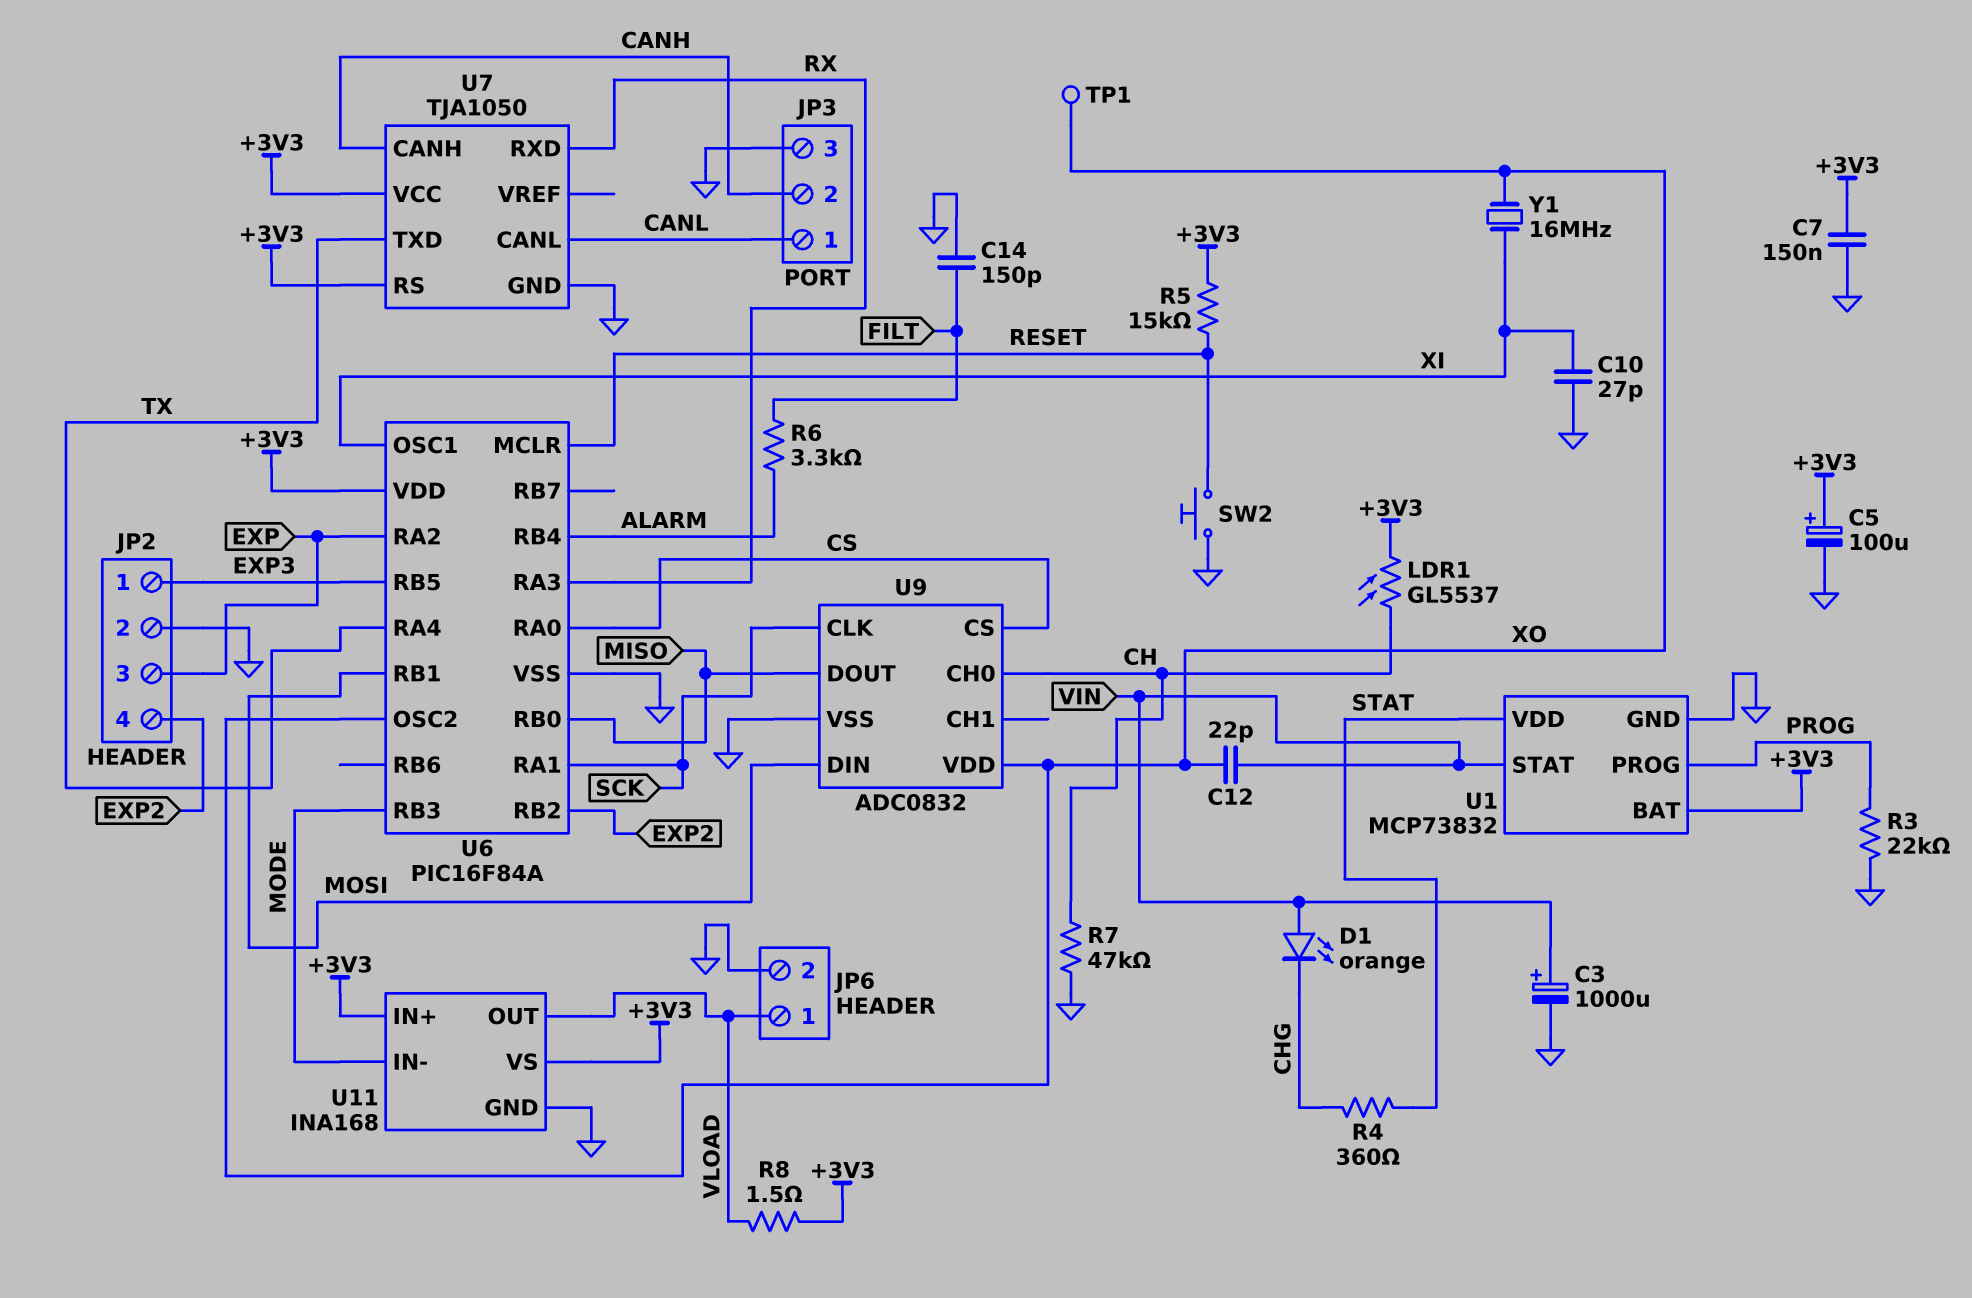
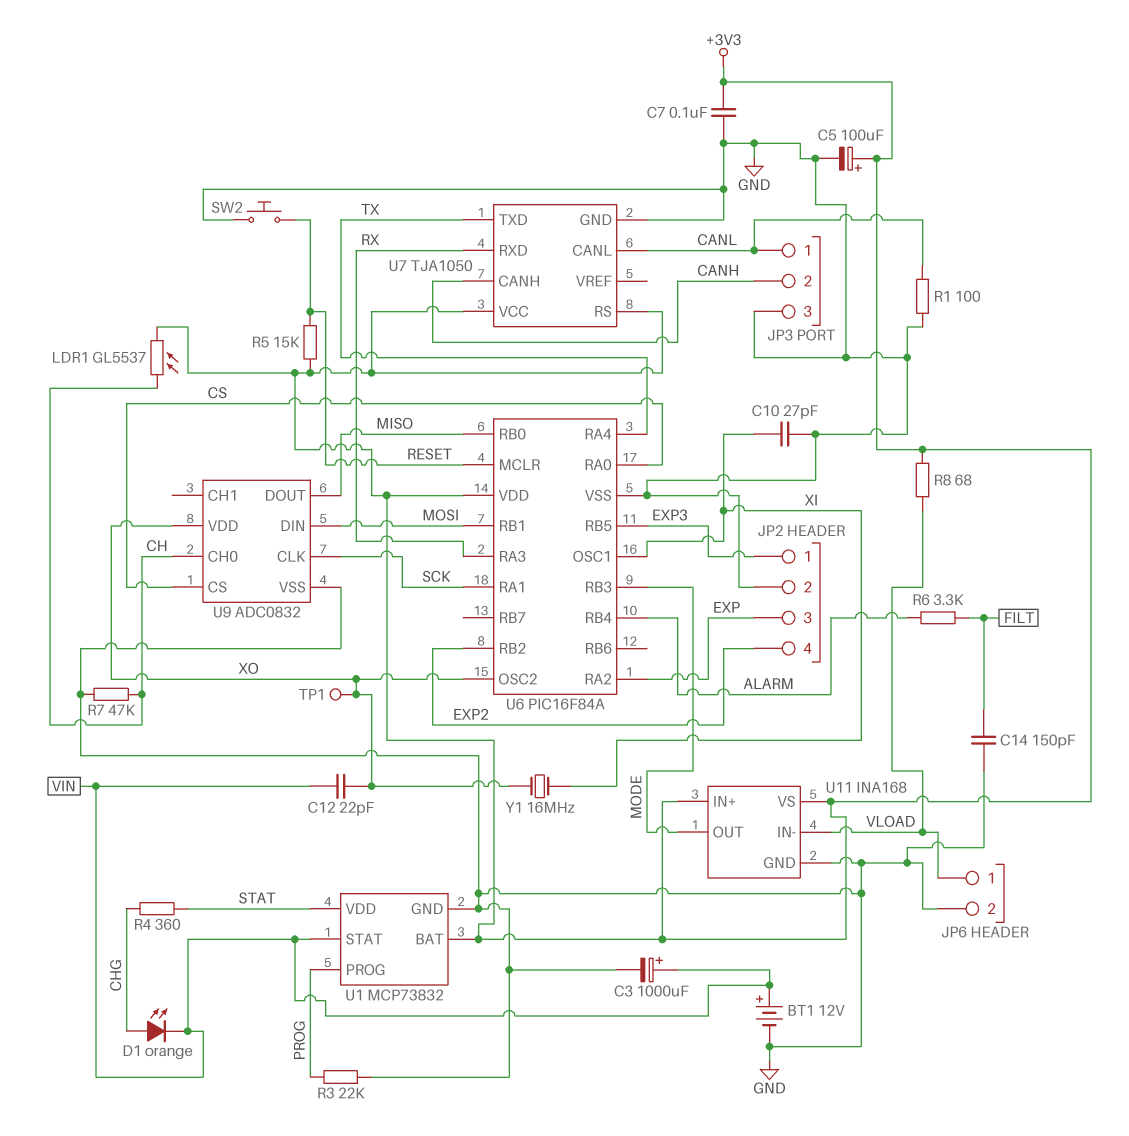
BT1: none -> 12V (plus VIN, minus GND)
C7: 150nF (+3V3, GND) -> 100nF (+3V3, GND)
D1: LED orange (A VIN, K CHG) -> LED orange (A CHG, K VIN)
R1: none -> 100 (CANL, GND)
R8: 1.5 (+3V3, VLOAD) -> 68 (+3V3, VLOAD)
U11 pin IN-: MODE -> VLOAD
U11 pin OUT: VLOAD -> MODE

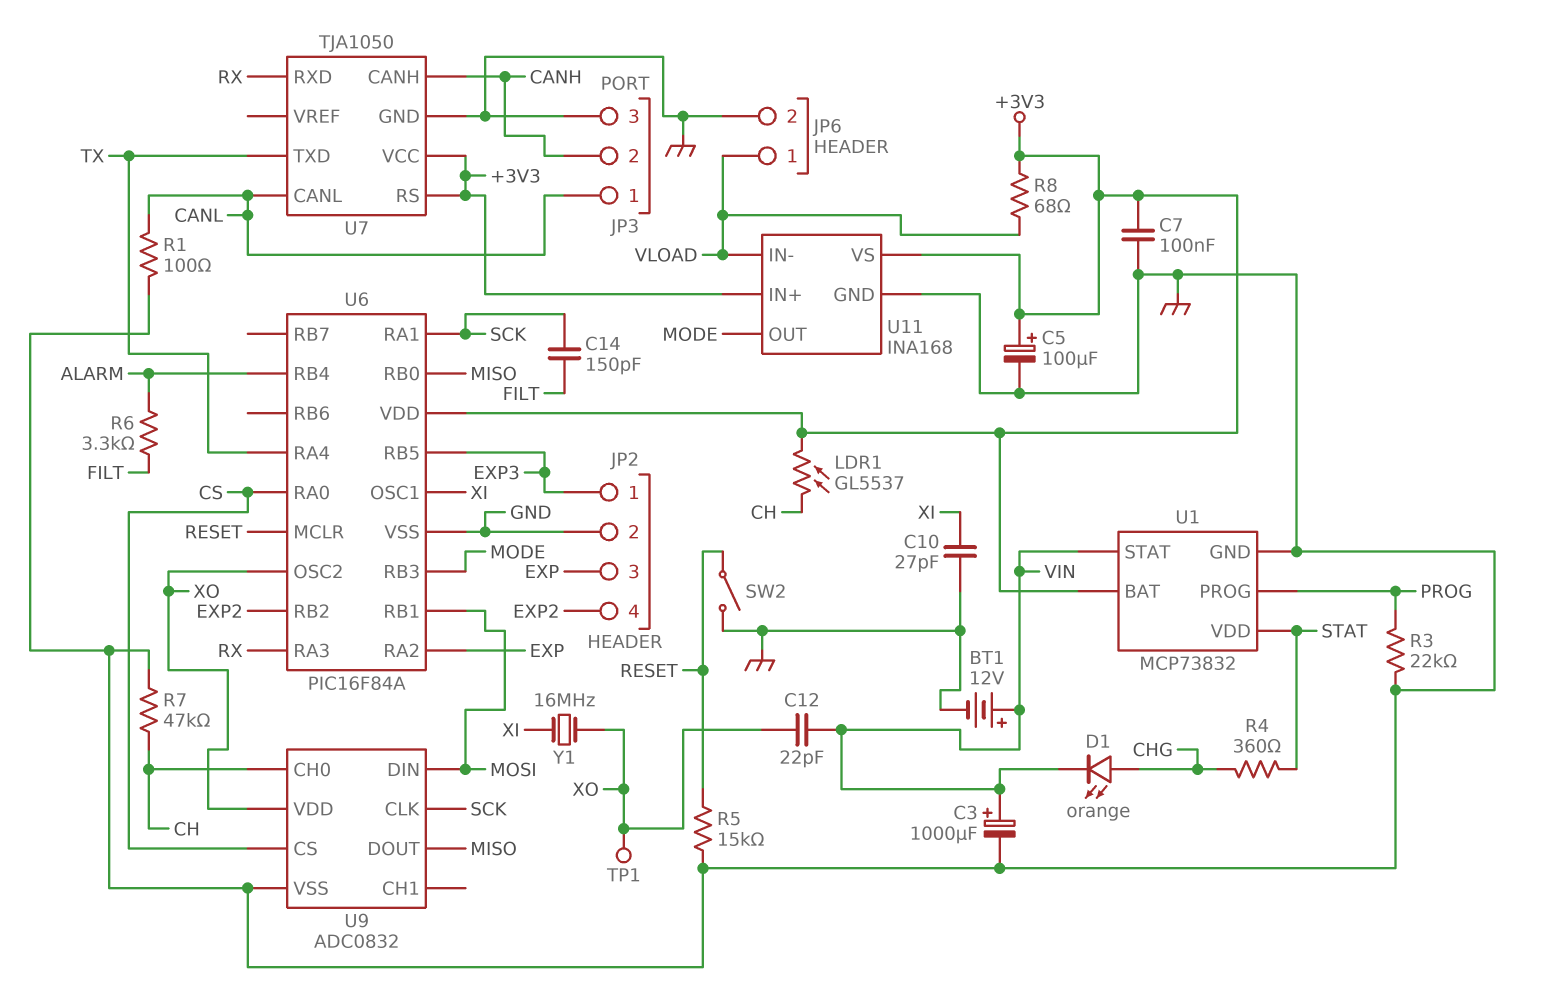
C14: 150pF (FILT, GND) -> 150pF (FILT, SCK)
R5: 15k (+3V3, RESET) -> 15k (GND, RESET)
SW2: button (GND, RESET) -> switch (GND, RESET)

